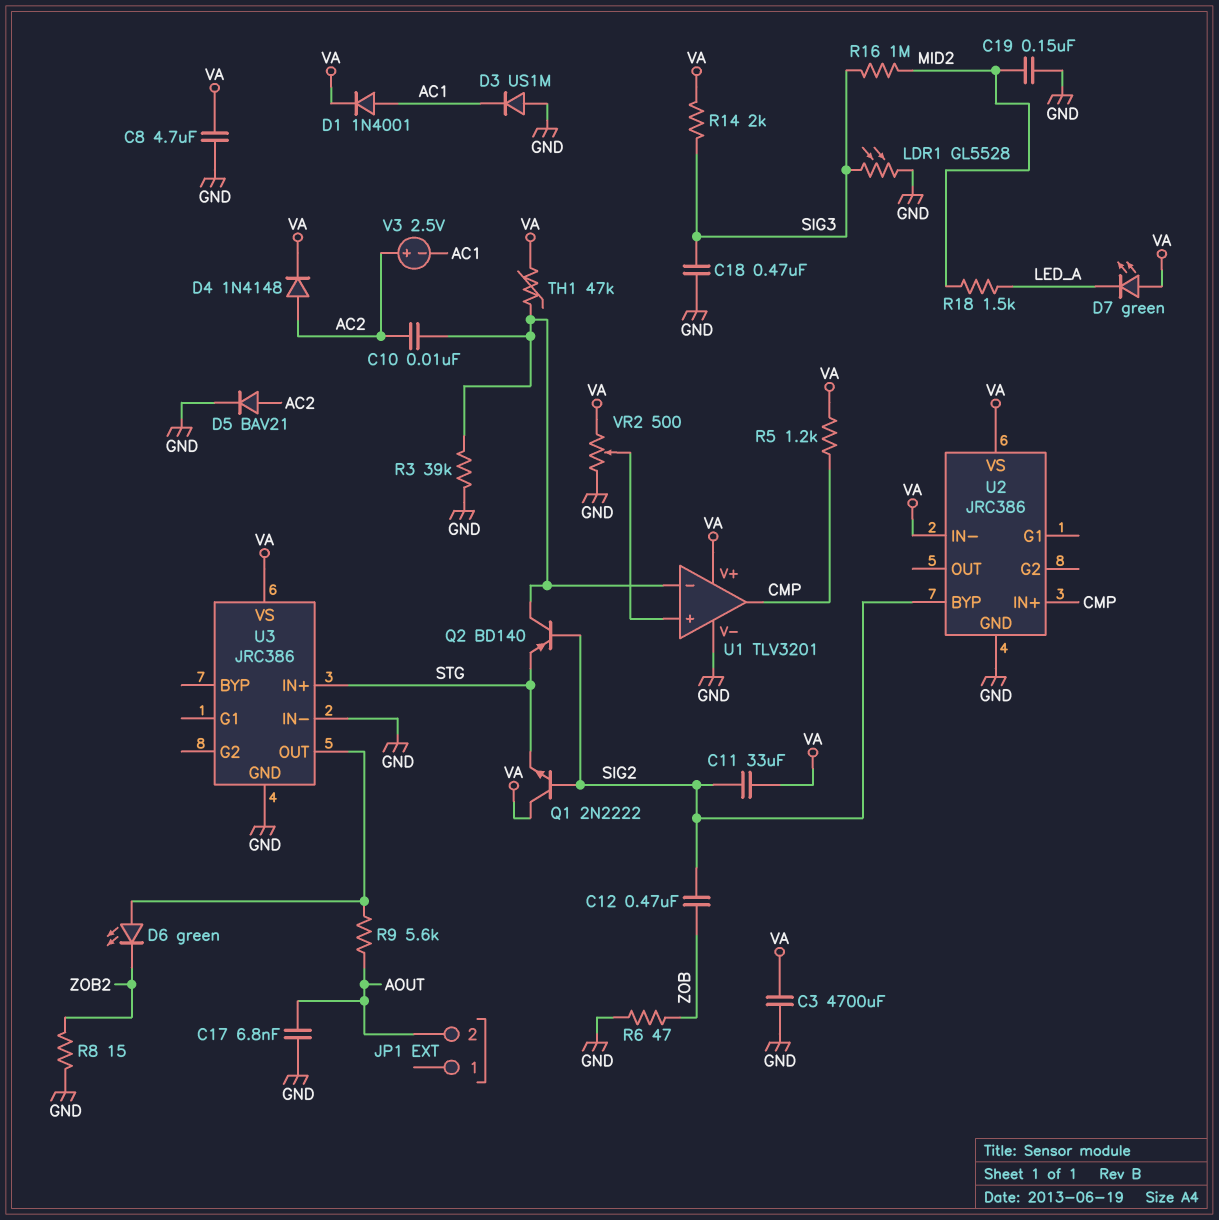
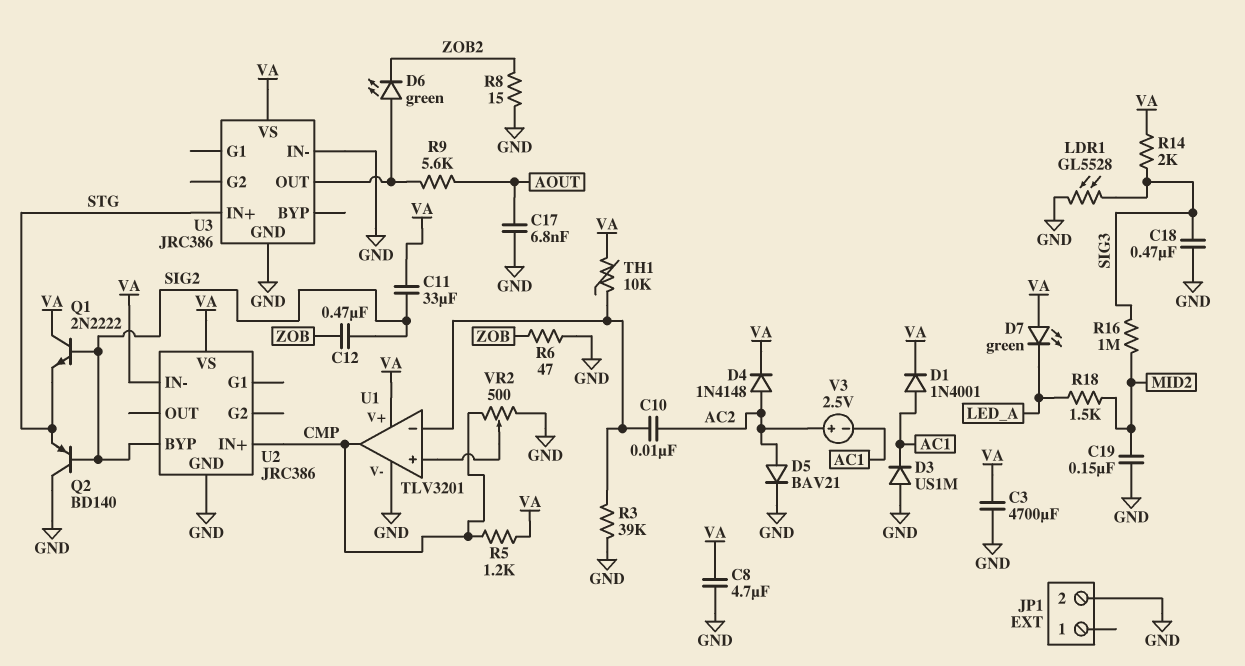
JP1 pin 2: AOUT -> GND
Q2: PNP BD140 (B SIG2, C U1/in-, E STG) -> PNP BD140 (B SIG2, C GND, E STG)
TH1: 47k (U1/in-, VA) -> 10k (U1/in-, VA)
VR2: 500 (GND, VA, wiper U1/in+) -> 500 (CMP, GND, wiper U1/in+)

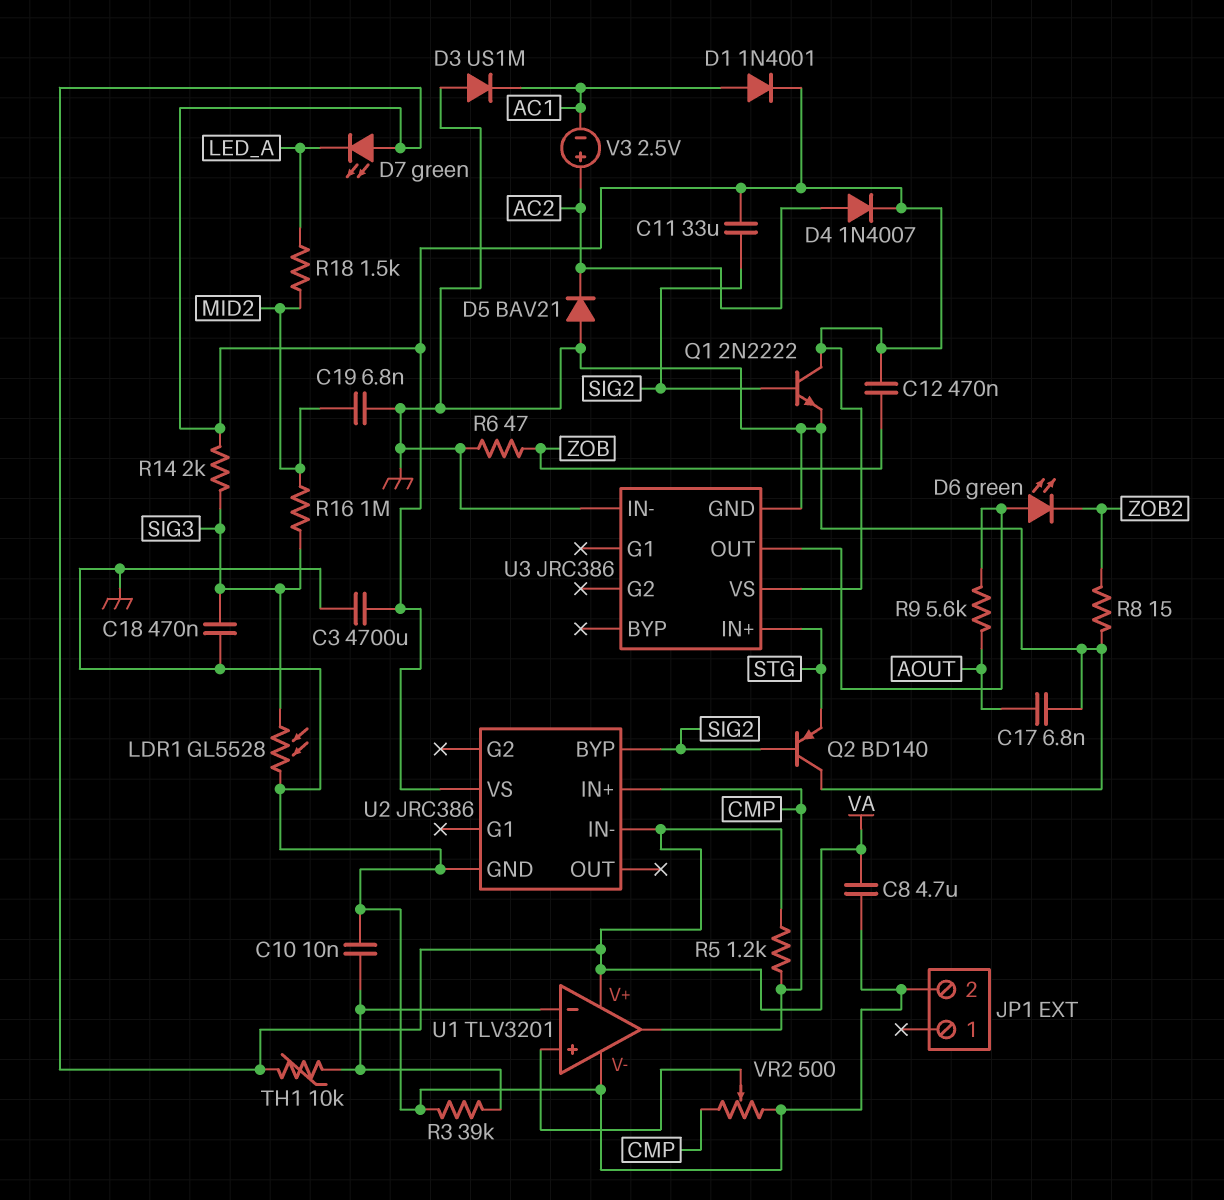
C10: 10nF (AC2, U1/in-) -> 10nF (GND, U1/in-)
C12: 470nF (SIG2, ZOB) -> 470nF (VA, ZOB)
C19: 150nF (GND, MID2) -> 6.8nF (GND, MID2)
D4: diode 1N4148 (A AC2, K VA) -> diode 1N4007 (A AC2, K VA)
D5: diode BAV21 (A AC2, K GND) -> diode BAV21 (A GND, K AC2)
Q1: NPN 2N2222 (B SIG2, C VA, E STG) -> NPN 2N2222 (B SIG2, C VA, E GND)

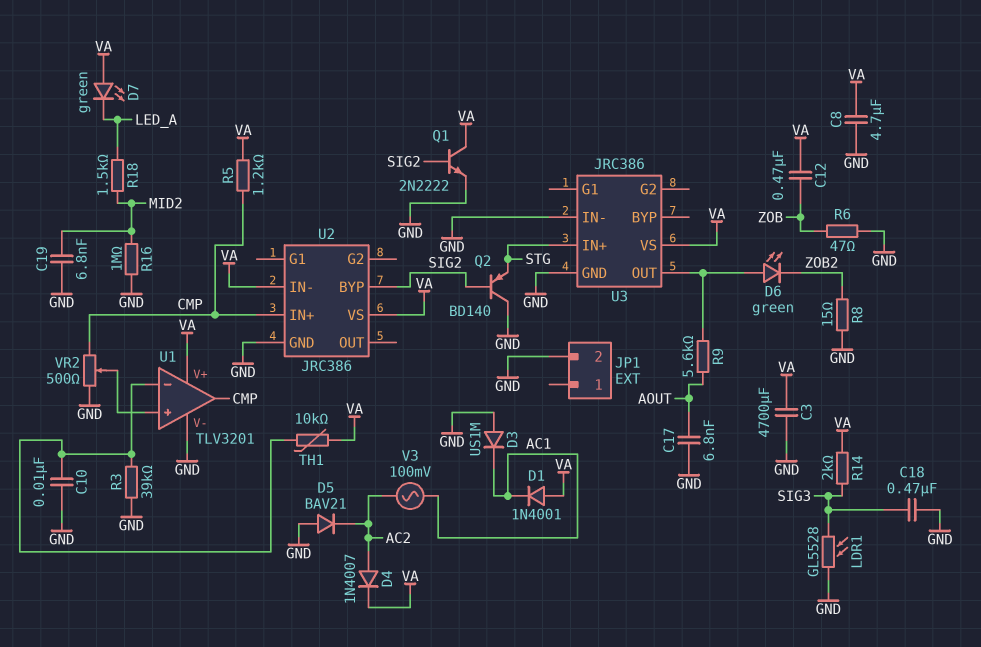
C11: 33uF (SIG2, VA) -> none
D1: diode 1N4001 (A AC1, K VA) -> diode 1N4001 (A VA, K AC1)
R16: 1M (MID2, SIG3) -> 1M (GND, MID2)
V3: 2.5V (plus AC2, minus AC1) -> AC 100mV (AC1, AC2)

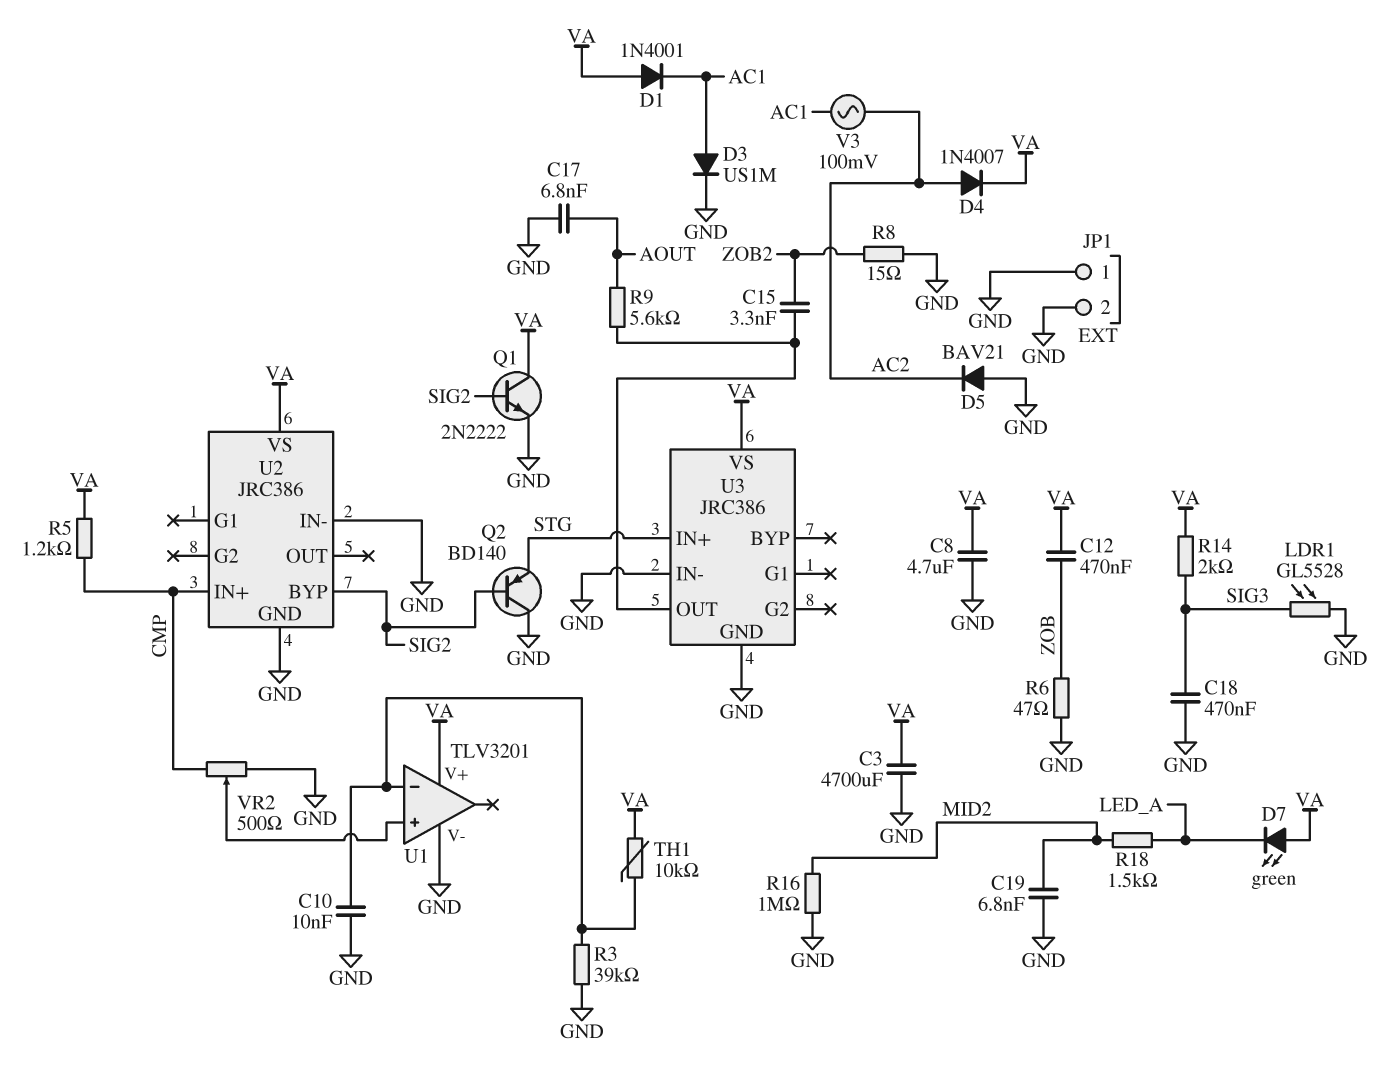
C15: none -> 3.3nF (U3/OUT, ZOB2)
D3: diode US1M (A GND, K AC1) -> diode US1M (A AC1, K GND)
D6: LED green (A U3/OUT, K ZOB2) -> none
JP1 pin 1: none -> GND
U1 pin out: CMP -> none
U2 pin IN-: VA -> GND

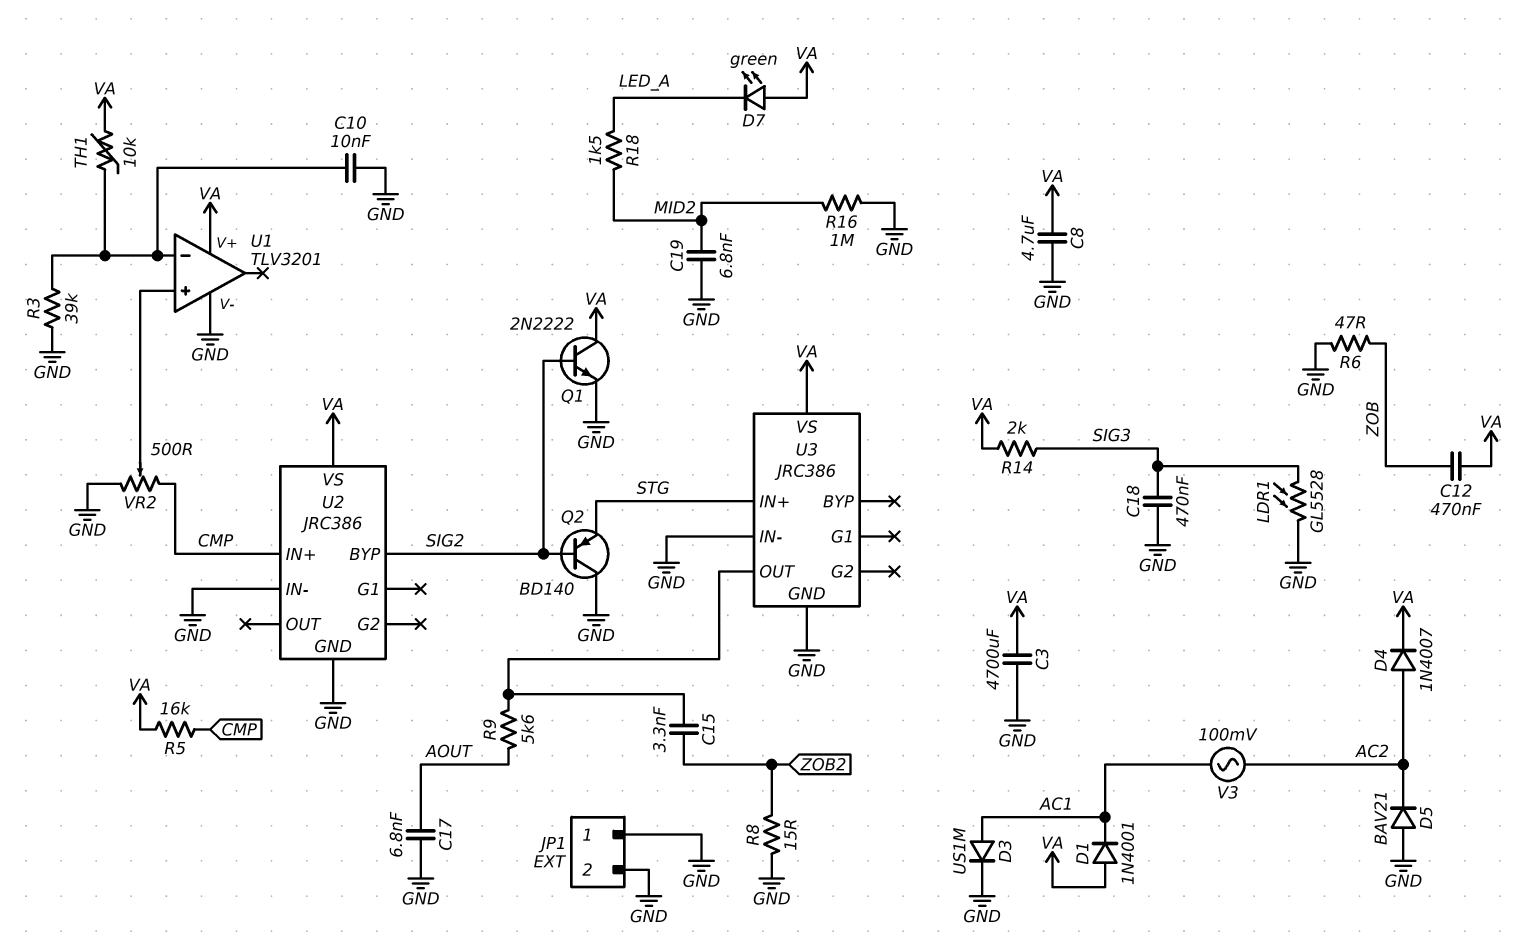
R5: 1.2k (CMP, VA) -> 16k (CMP, VA)

